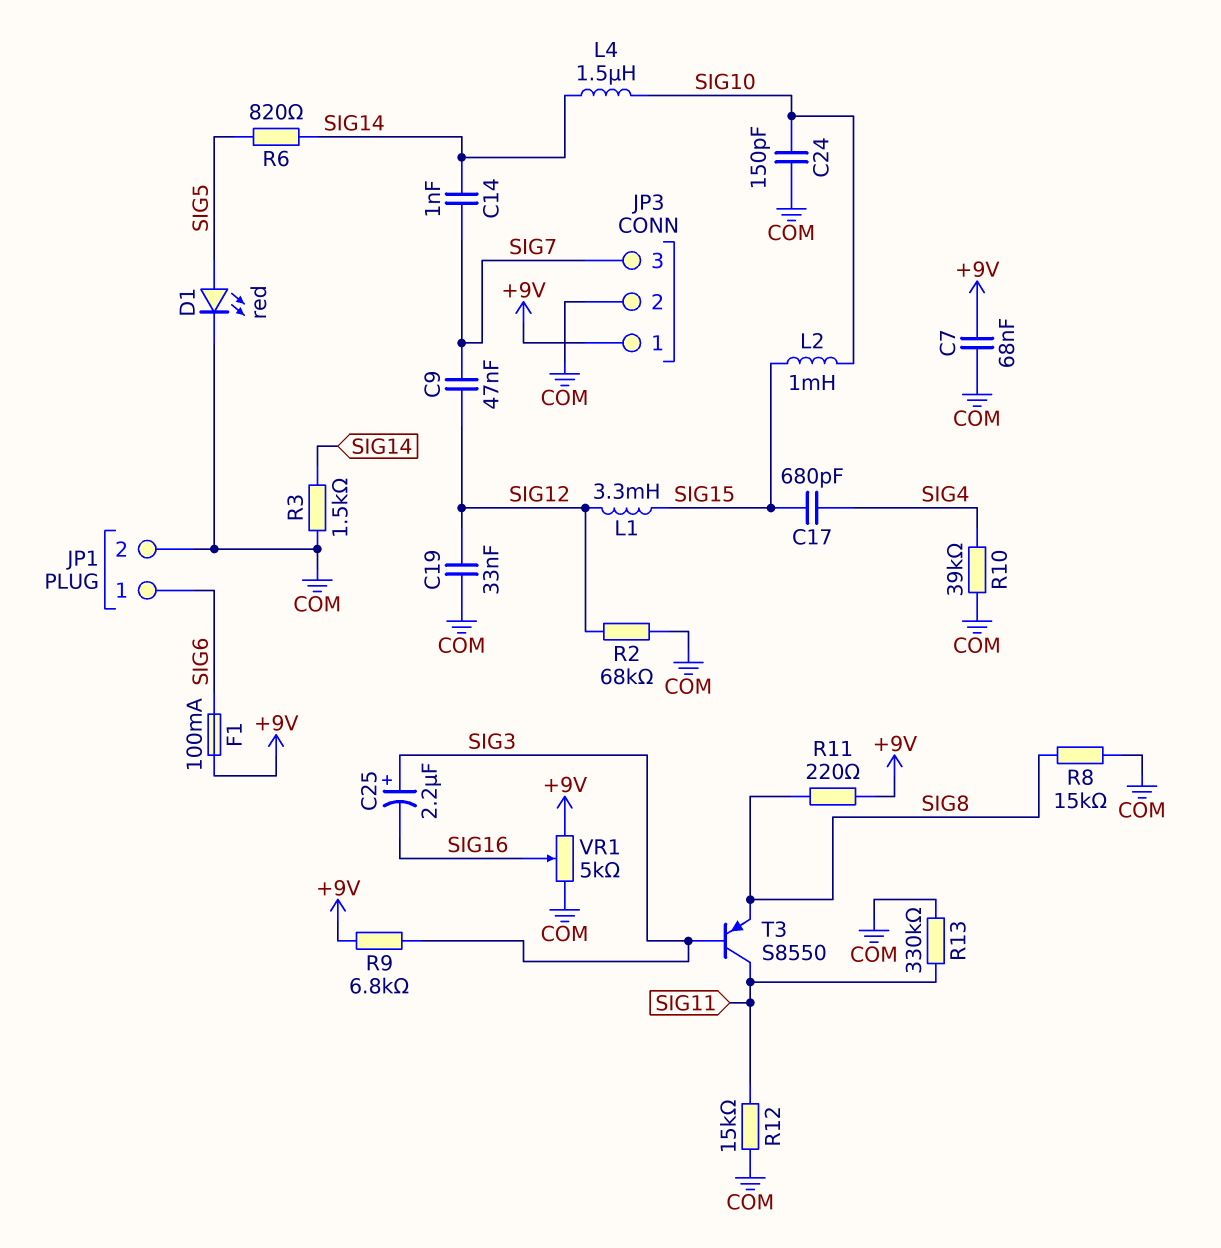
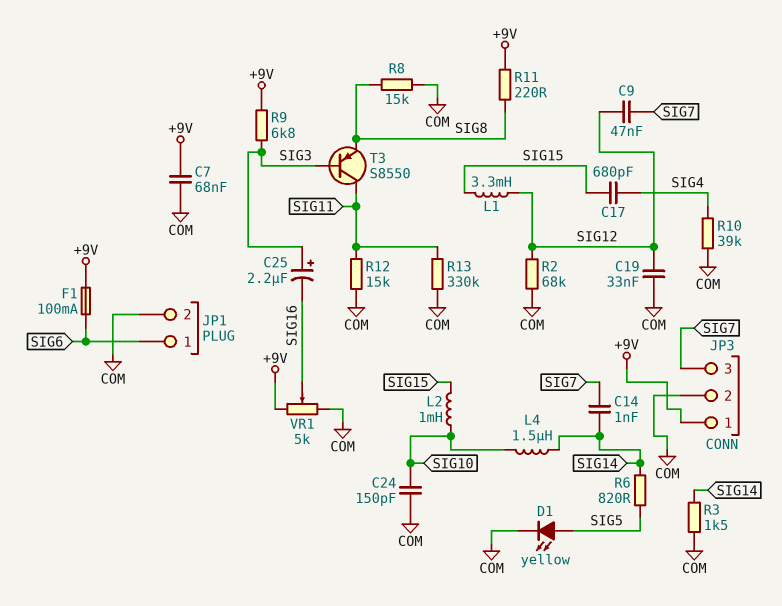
D1: LED red (A SIG5, K COM) -> LED yellow (A SIG5, K COM)

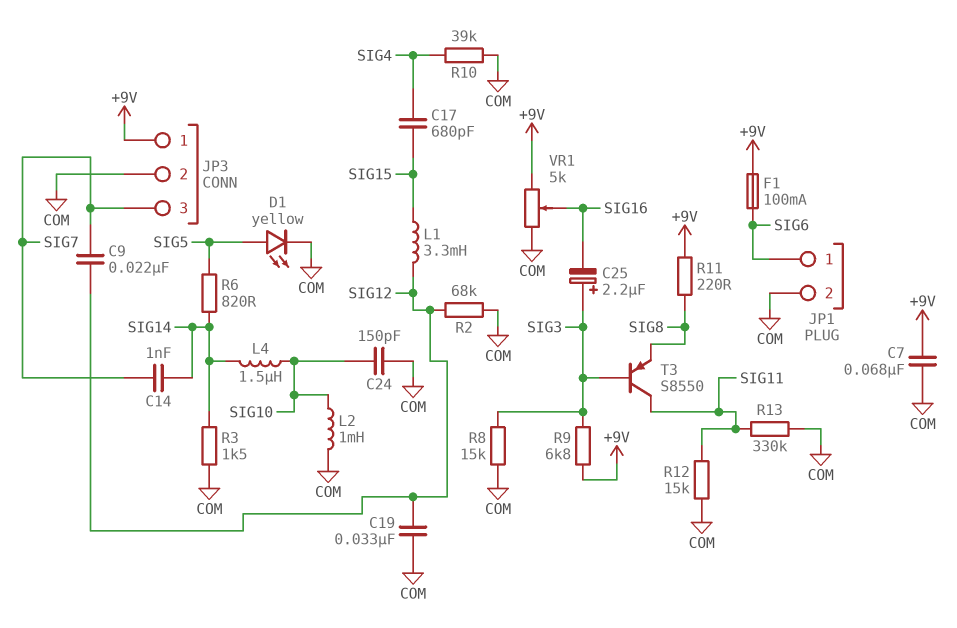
C9: 47nF (SIG7, SIG12) -> 22nF (SIG7, SIG12)
L2: 1mH (SIG10, SIG15) -> 1mH (COM, SIG10)
R8: 15k (COM, SIG8) -> 15k (COM, SIG3)

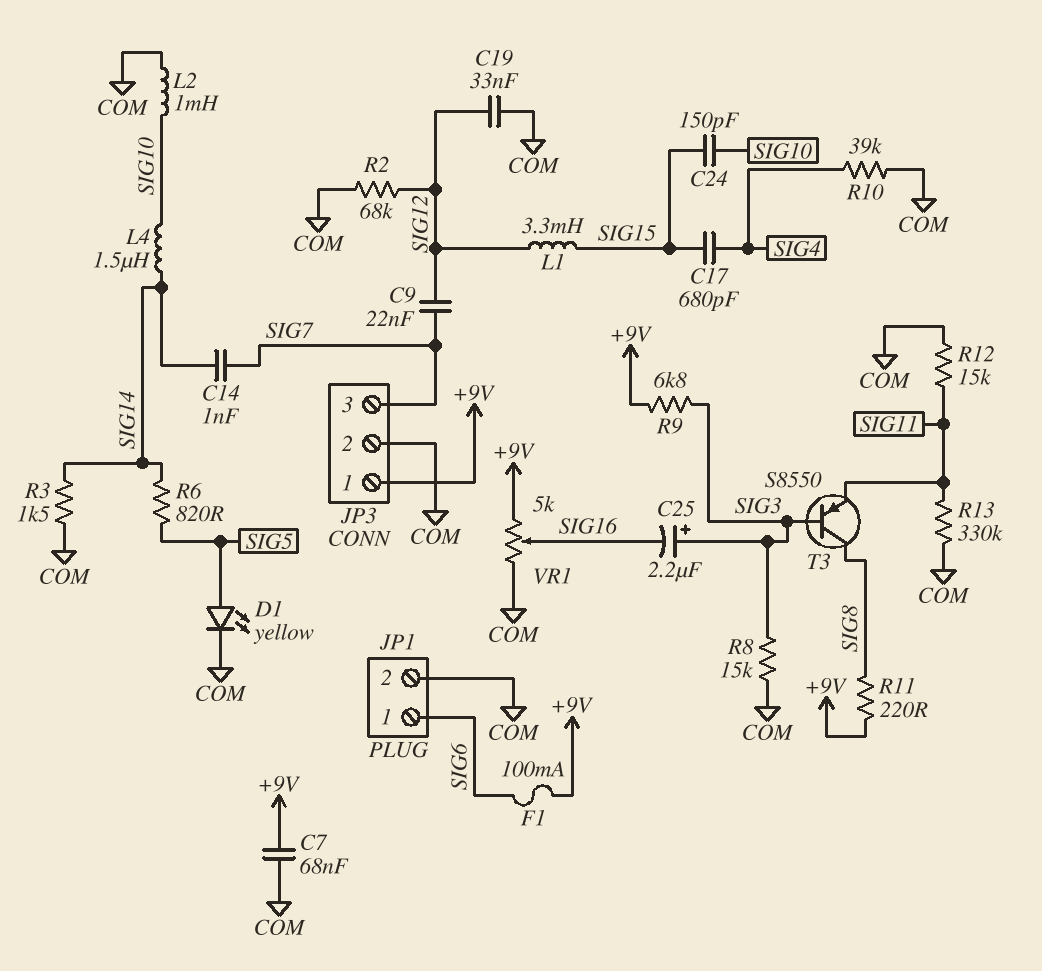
C24: 150pF (COM, SIG10) -> 150pF (SIG10, SIG15)
T3: PNP S8550 (B SIG3, C SIG11, E SIG8) -> PNP S8550 (B SIG3, C SIG8, E SIG11)

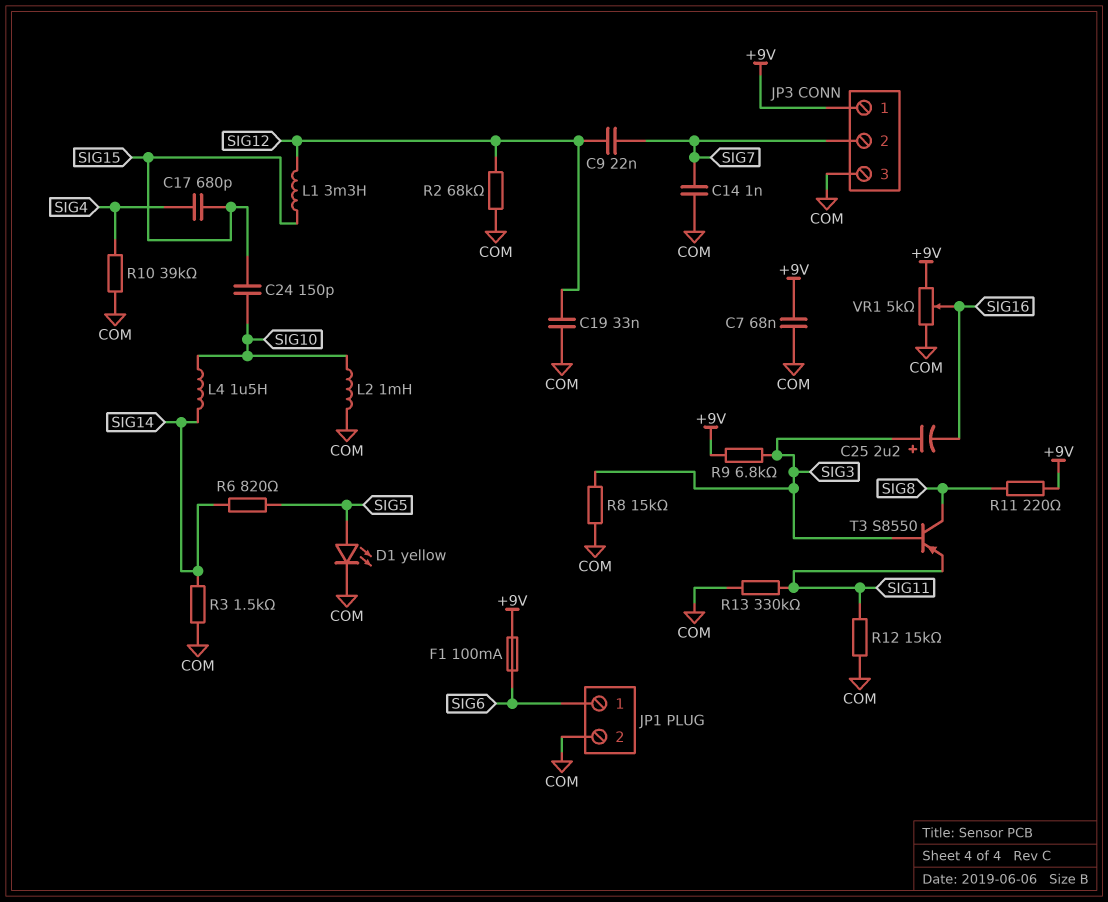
C14: 1nF (SIG7, SIG14) -> 1nF (COM, SIG7)
JP3 pin 2: COM -> SIG7
JP3 pin 3: SIG7 -> COM

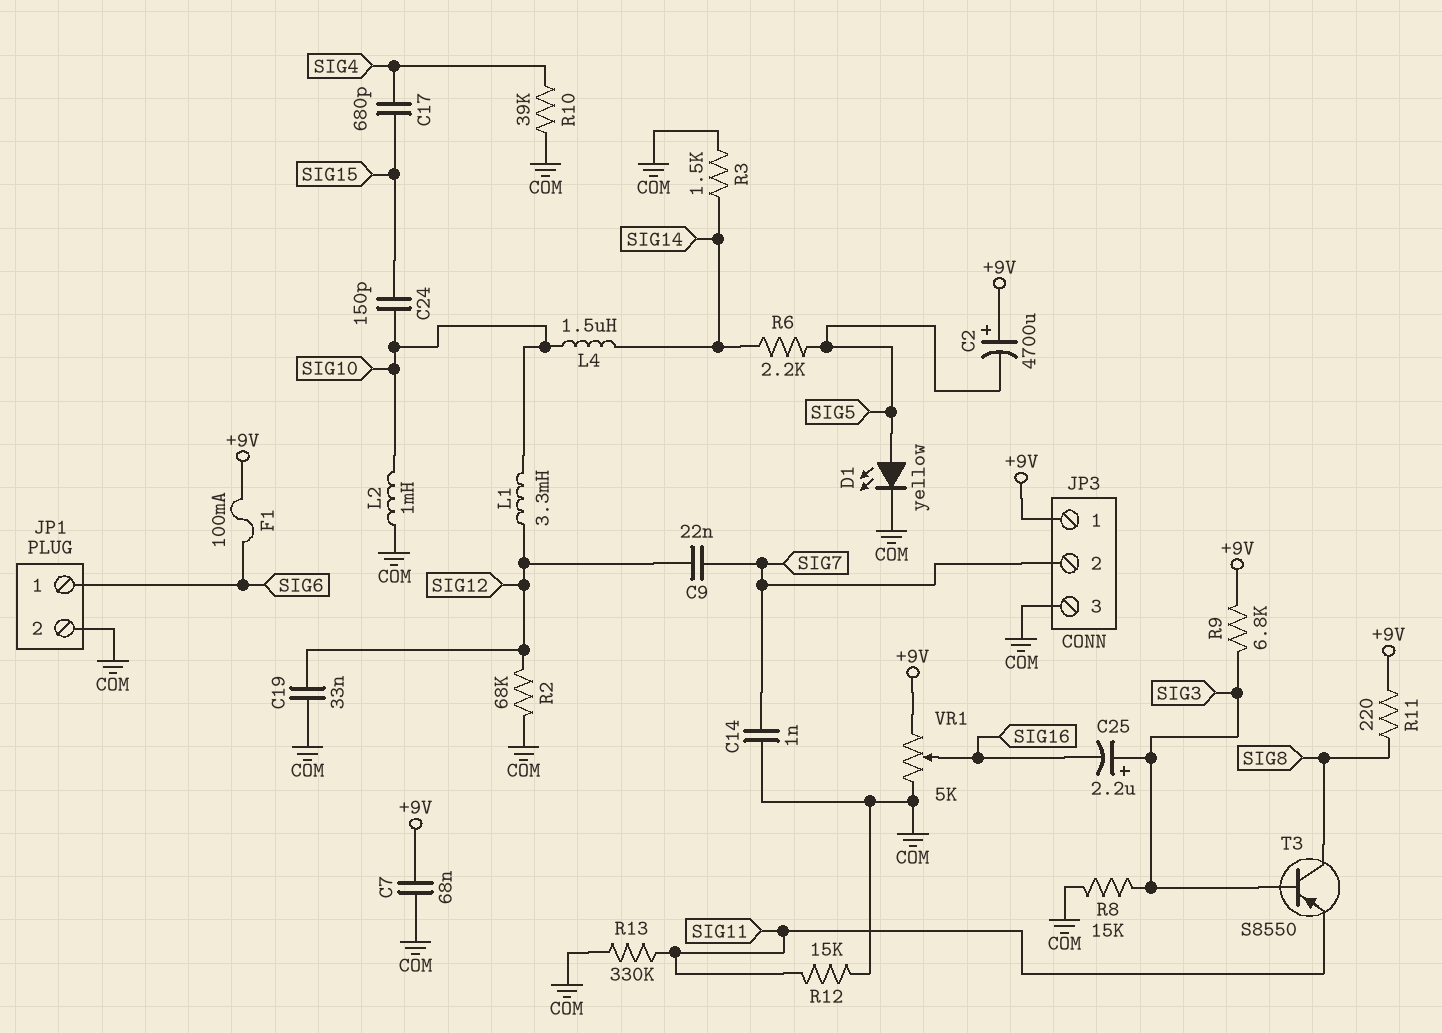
C2: none -> 4700uF (plus +9V, minus SIG5)
L1: 3.3mH (SIG12, SIG15) -> 3.3mH (SIG10, SIG12)
R6: 820 (SIG5, SIG14) -> 2.2k (SIG5, SIG14)

